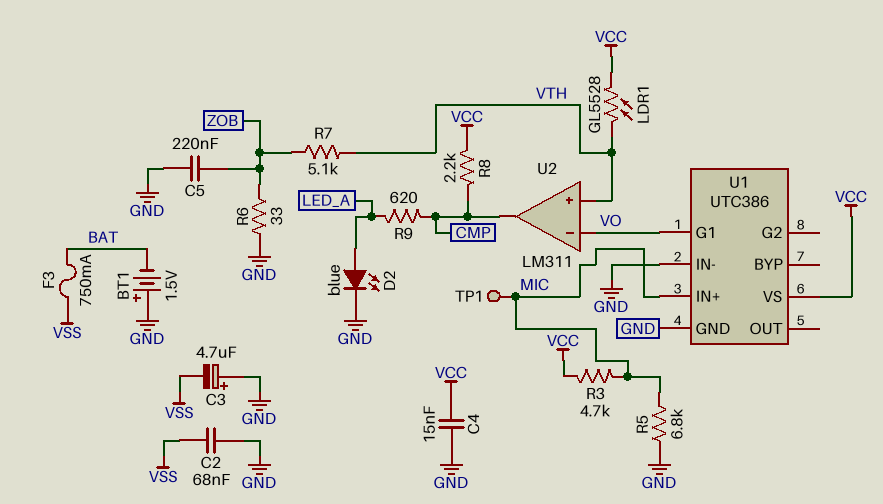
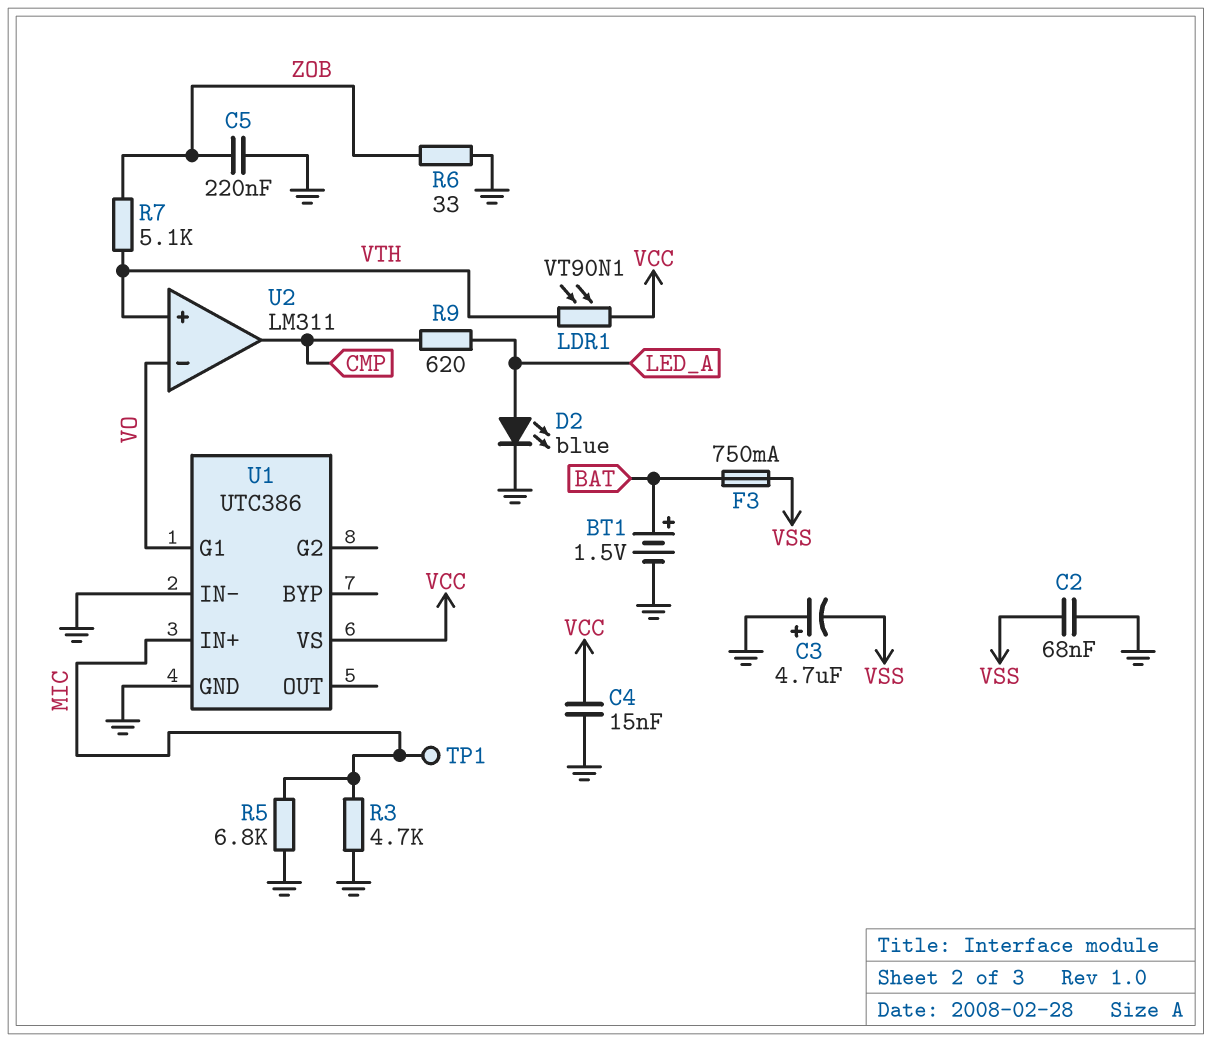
BT1: 1.5V (plus GND, minus BAT) -> 1.5V (plus BAT, minus GND)
LDR1: GL5528 (VCC, VTH) -> VT90N1 (VCC, VTH)
R3: 4.7k (MIC, VCC) -> 4.7k (GND, MIC)
R8: 2.2k (CMP, VCC) -> none

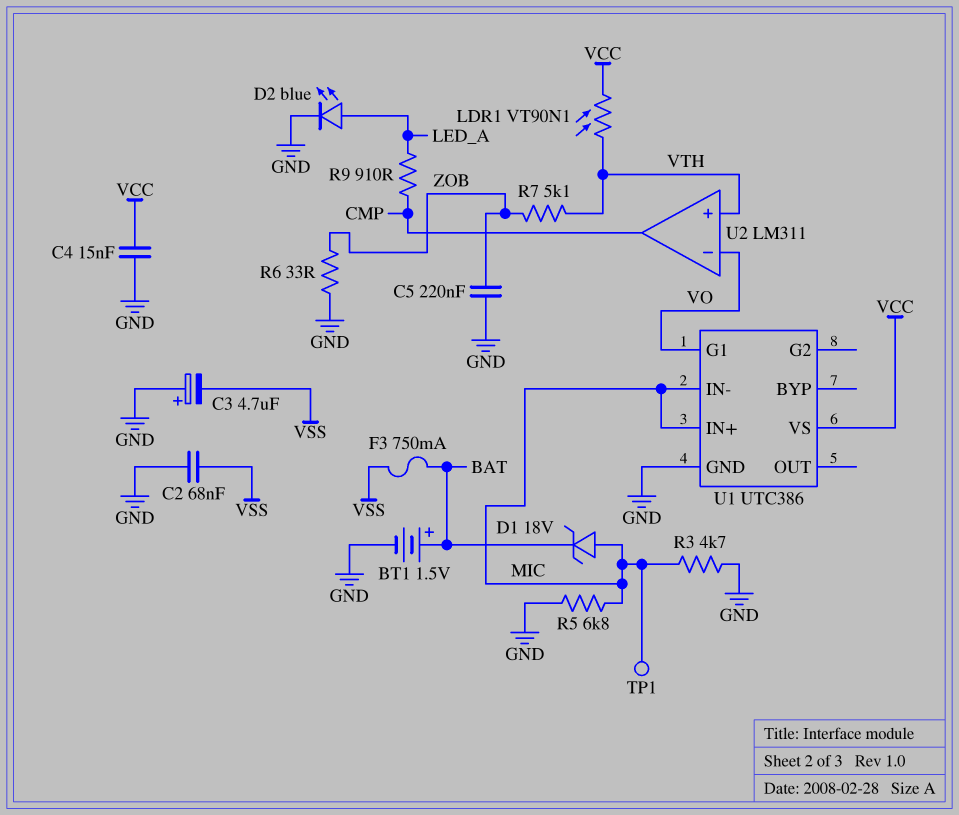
D1: none -> zener 18V (A MIC, K BAT)
R9: 620 (CMP, LED_A) -> 910 (CMP, LED_A)
U1 pin IN-: GND -> MIC

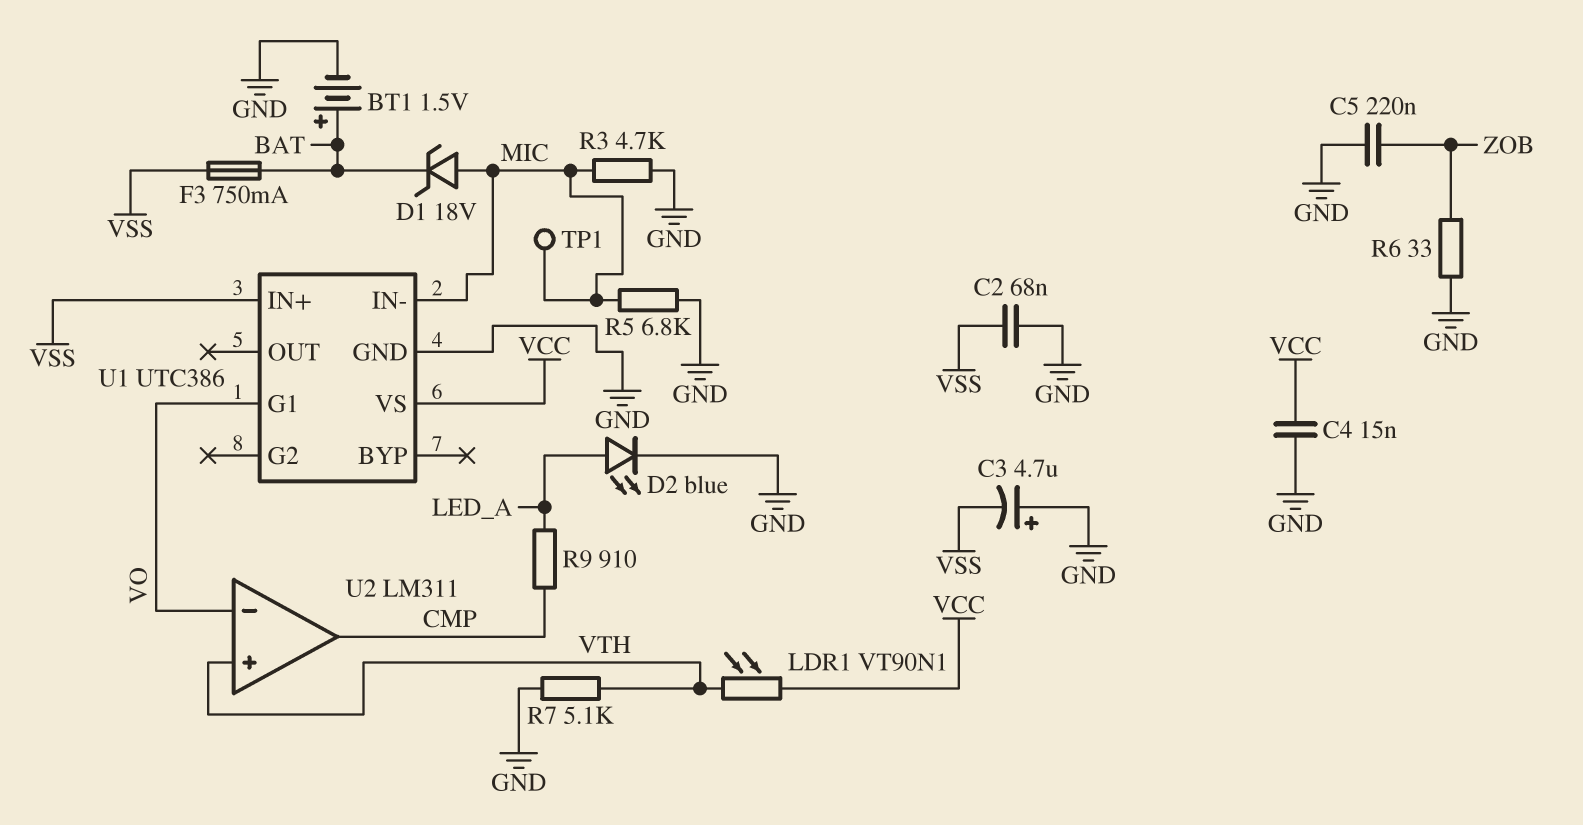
R7: 5.1k (VTH, ZOB) -> 5.1k (GND, VTH)
U1 pin IN+: MIC -> VSS

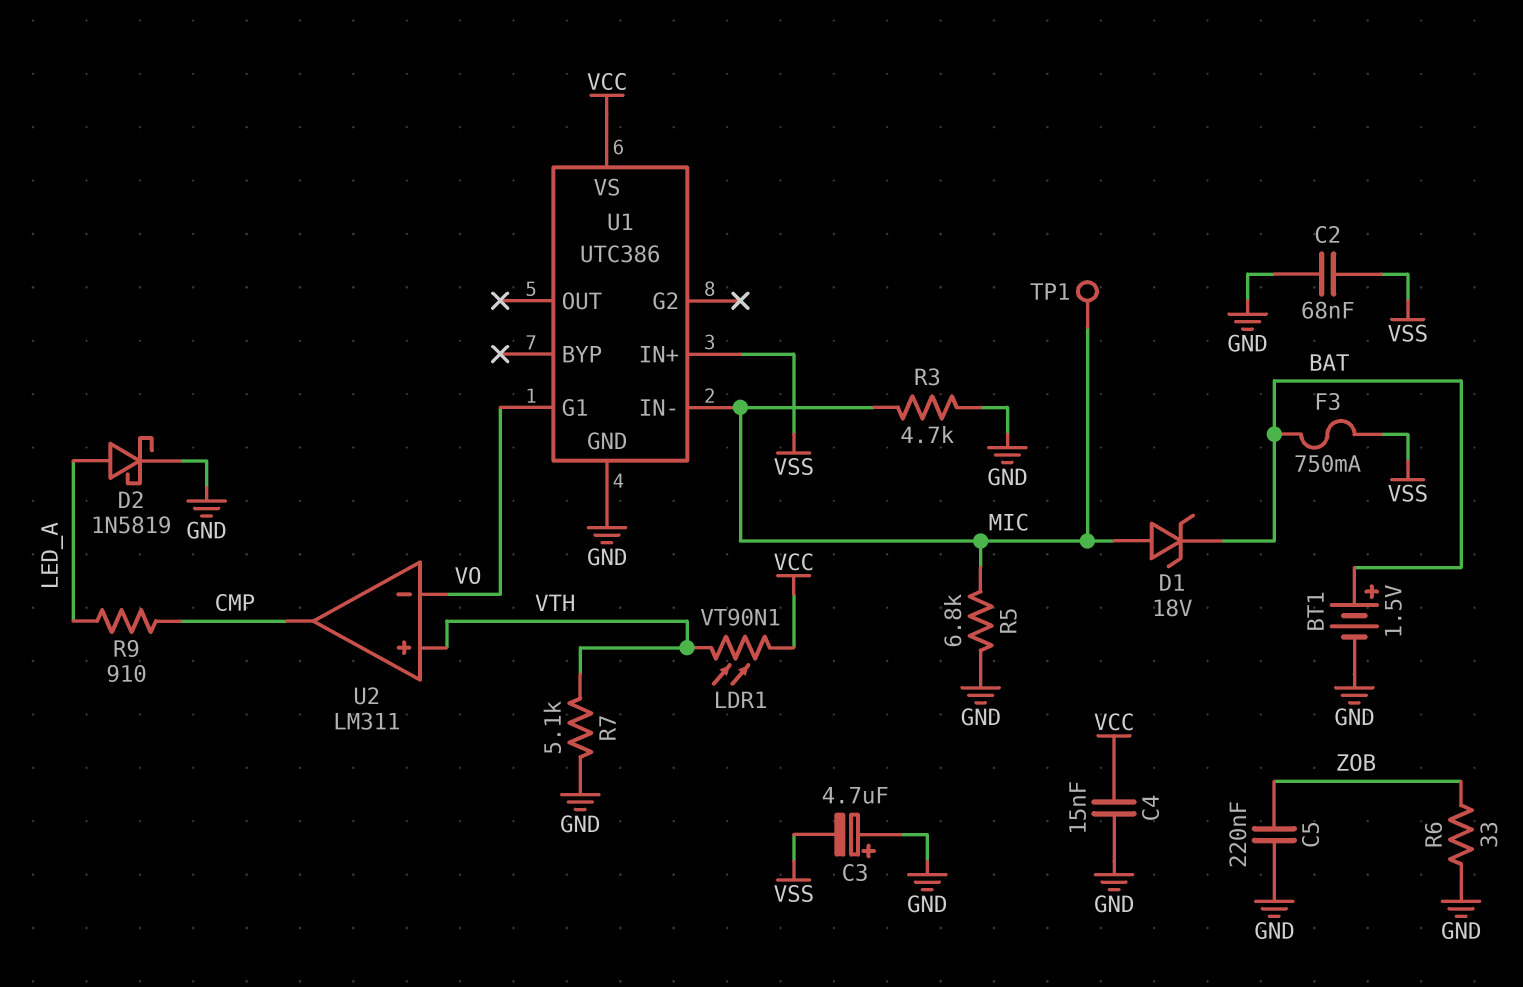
D2: LED blue (A LED_A, K GND) -> schottky 1N5819 (A LED_A, K GND)

